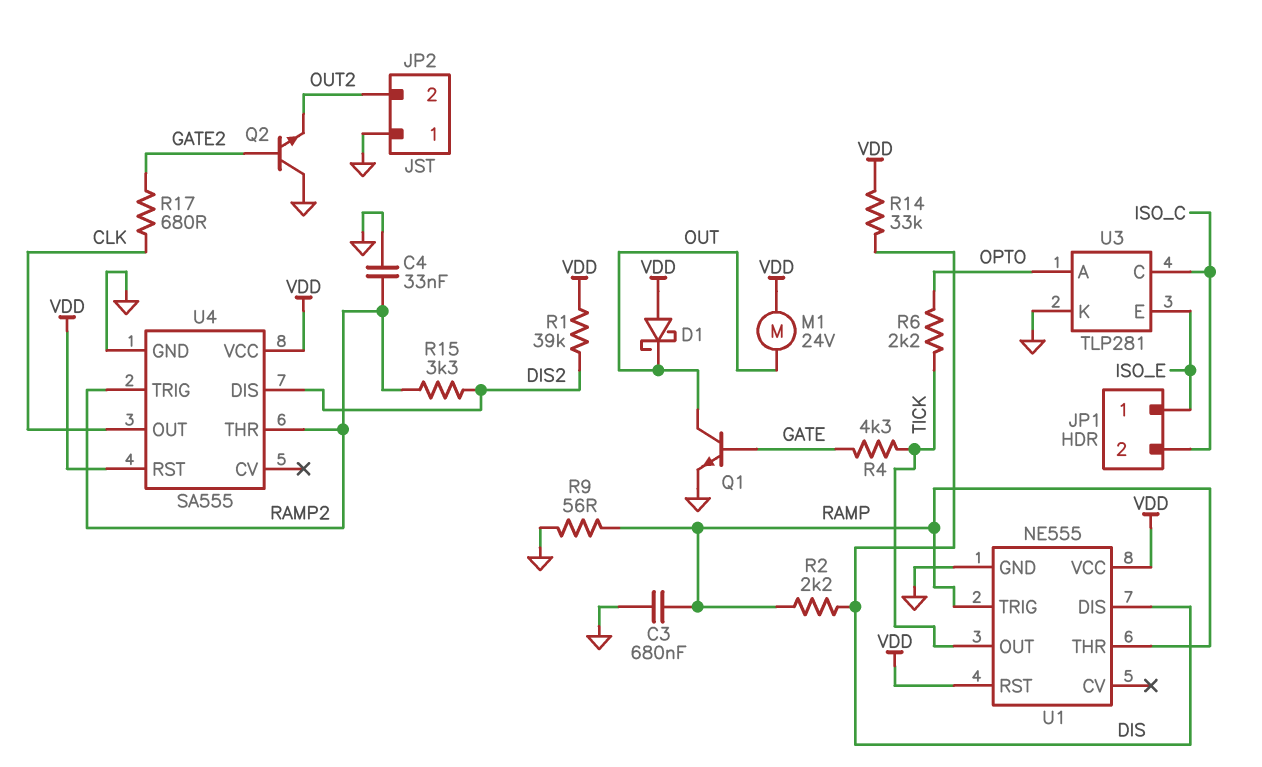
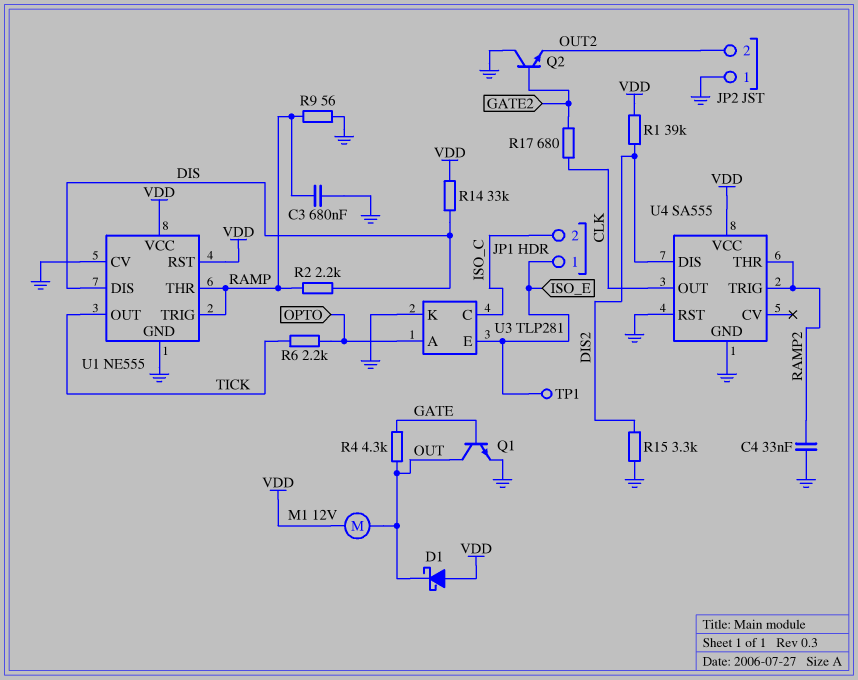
M1: motor 24V (OUT, VDD) -> motor 12V (OUT, VDD)
R4: 4.3k (GATE, TICK) -> 4.3k (GATE, OUT)
R15: 3.3k (DIS2, RAMP2) -> 3.3k (DIS2, GND)
TP1: none -> test point (ISO_E)
U1 pin CV: none -> GND
U4 pin RST: VDD -> GND

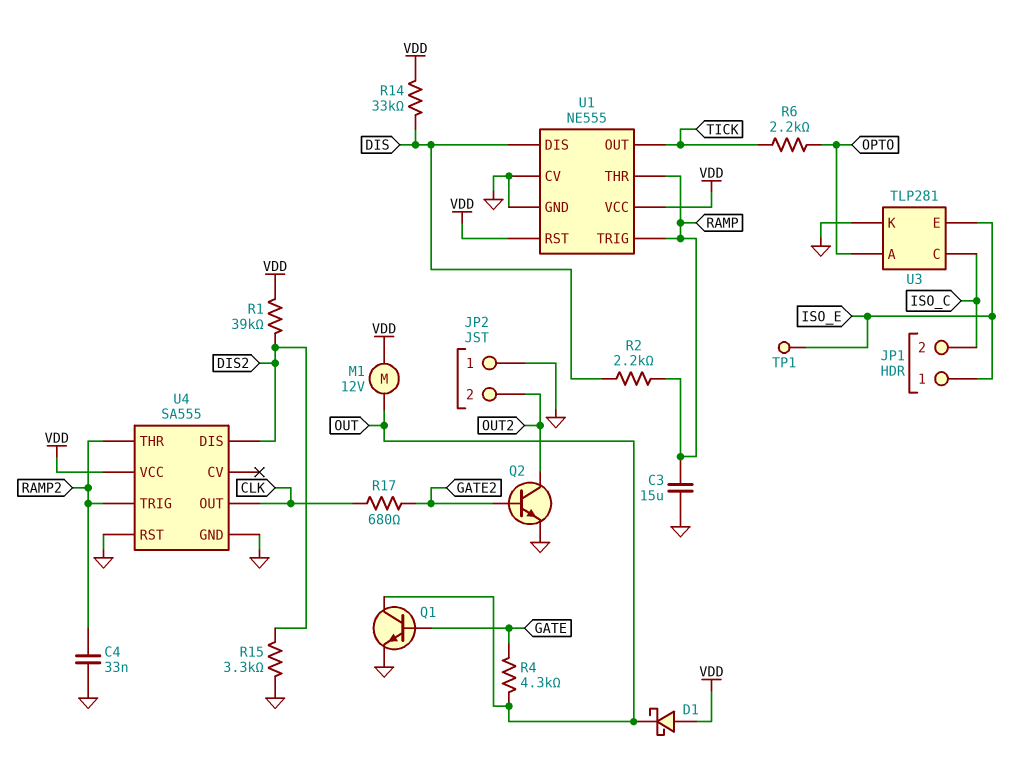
C3: 680nF (GND, RAMP) -> 15uF (GND, RAMP)
Q2: NPN (B GATE2, C GND, E OUT2) -> NPN (B GATE2, C OUT2, E GND)
R9: 56 (GND, RAMP) -> none

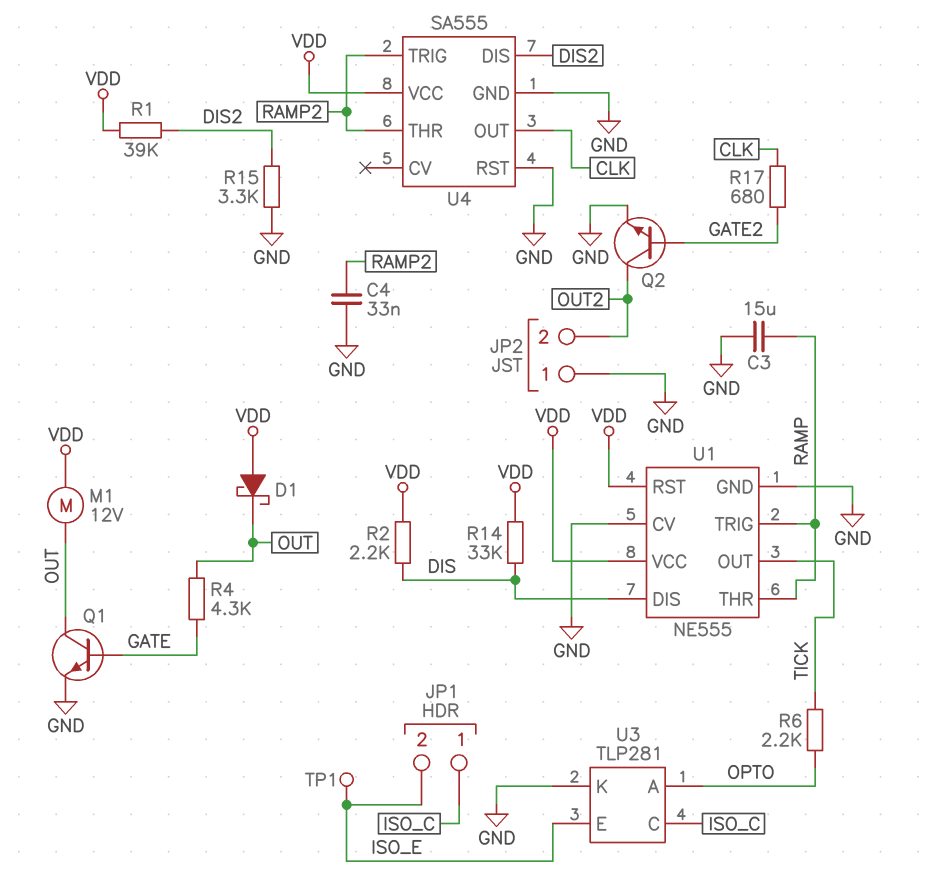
JP1 pin 1: ISO_E -> ISO_C
JP1 pin 2: ISO_C -> ISO_E
R2: 2.2k (DIS, RAMP) -> 2.2k (DIS, VDD)

